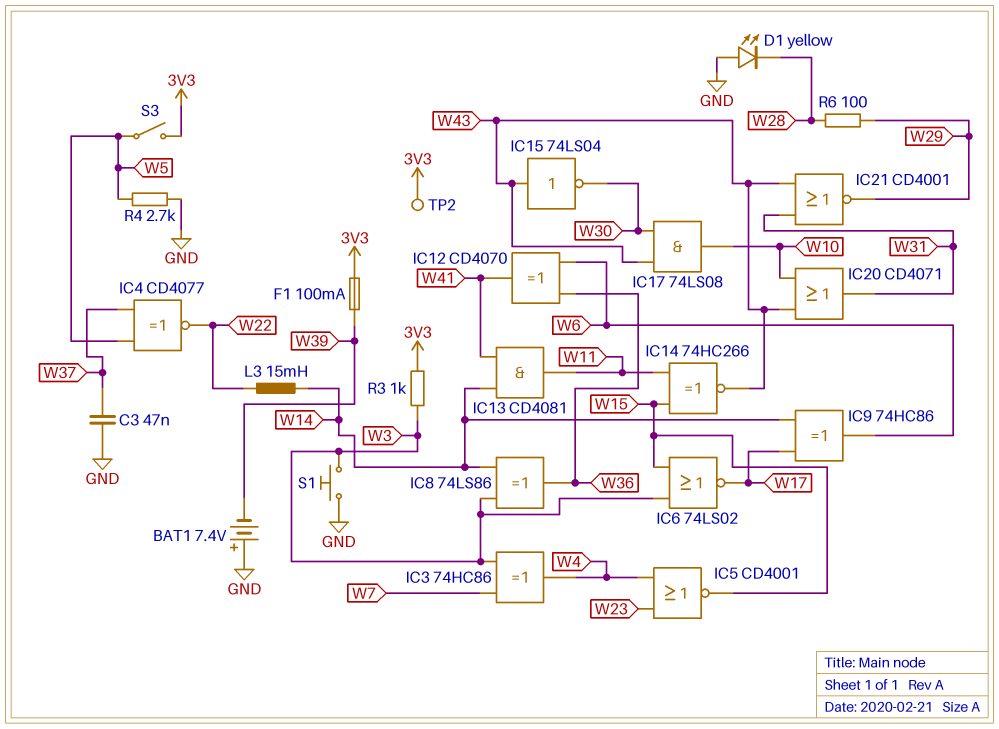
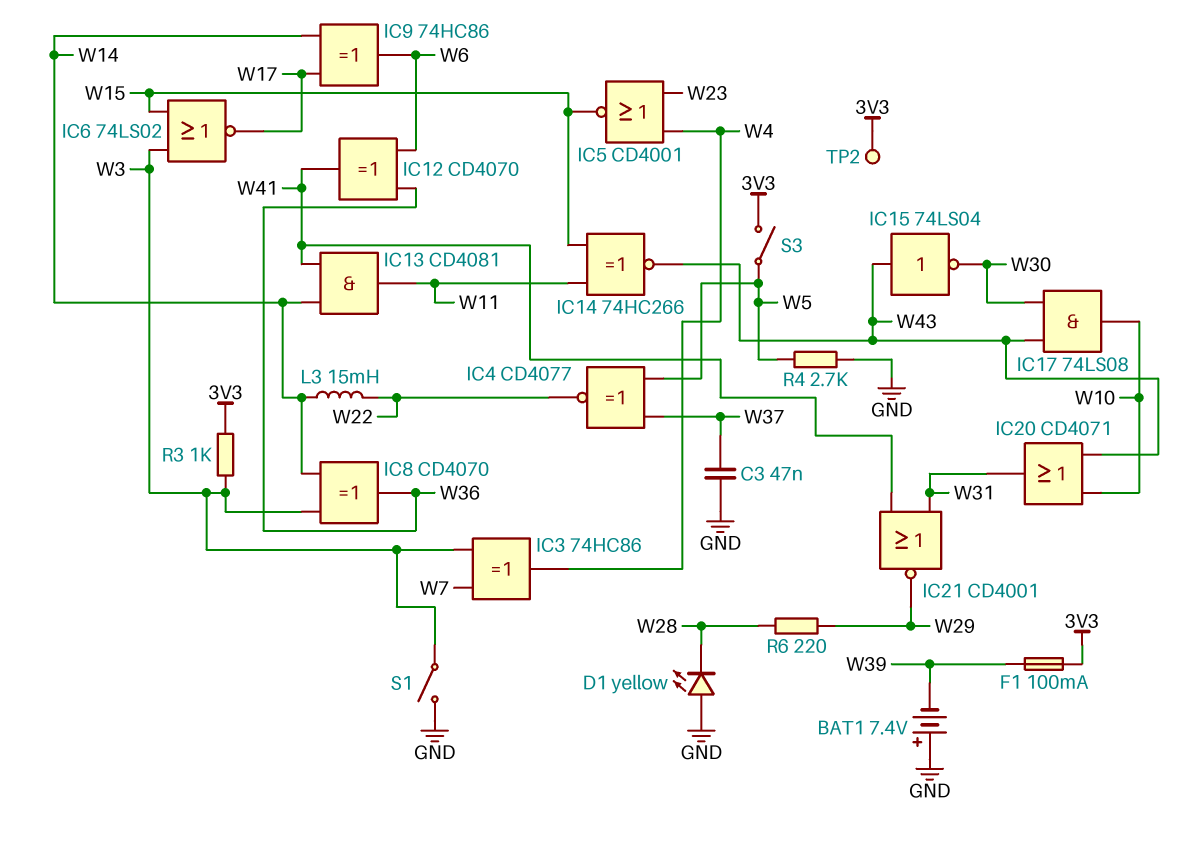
IC8: XOR 74LS86 (in W3, in W14, out W36) -> XOR CD4070 (in W3, in W14, out W36)
IC21: NOR CD4001 (in W31, in W43, out W29) -> NOR CD4001 (in W31, in W41, out W29)
R6: 100 (W28, W29) -> 220 (W28, W29)
S1: button (GND, W3) -> switch (GND, W3)

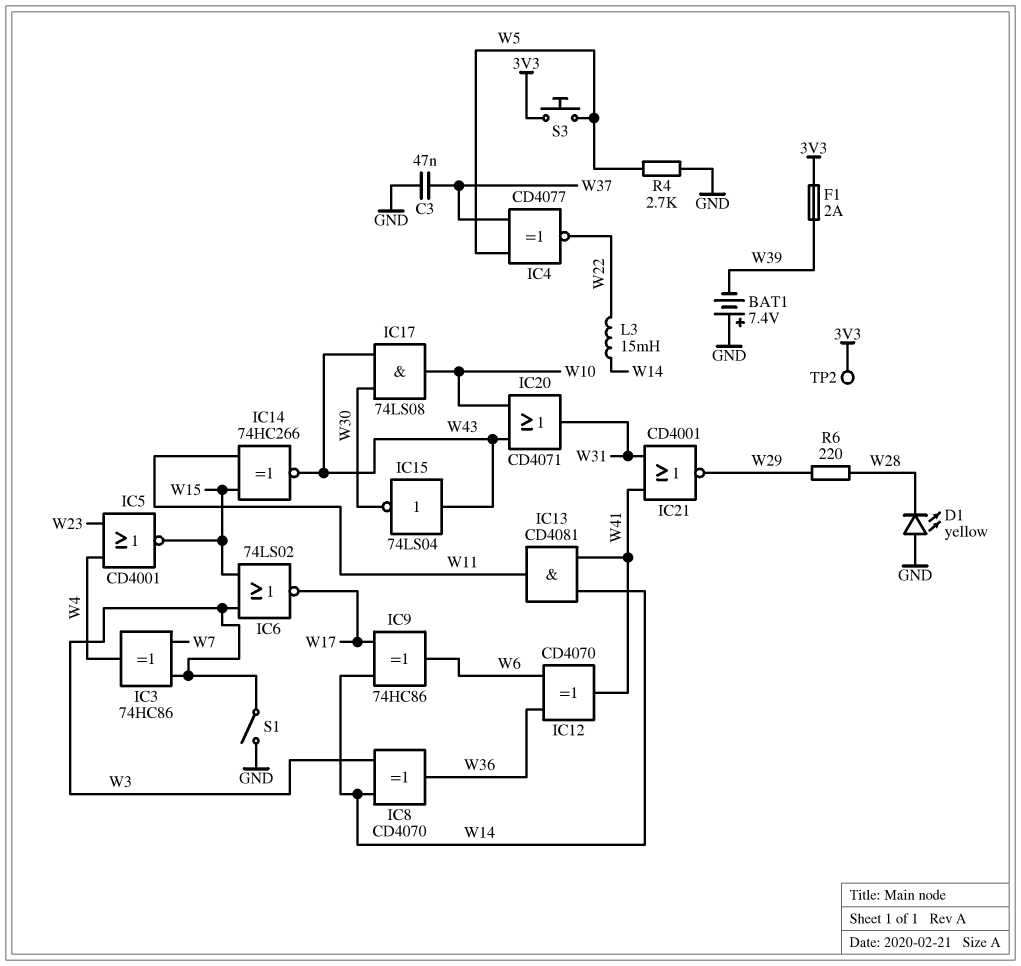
F1: 100mA (3V3, W39) -> 2A (3V3, W39)
R3: 1k (3V3, W3) -> none
S3: switch (3V3, W5) -> button (3V3, W5)

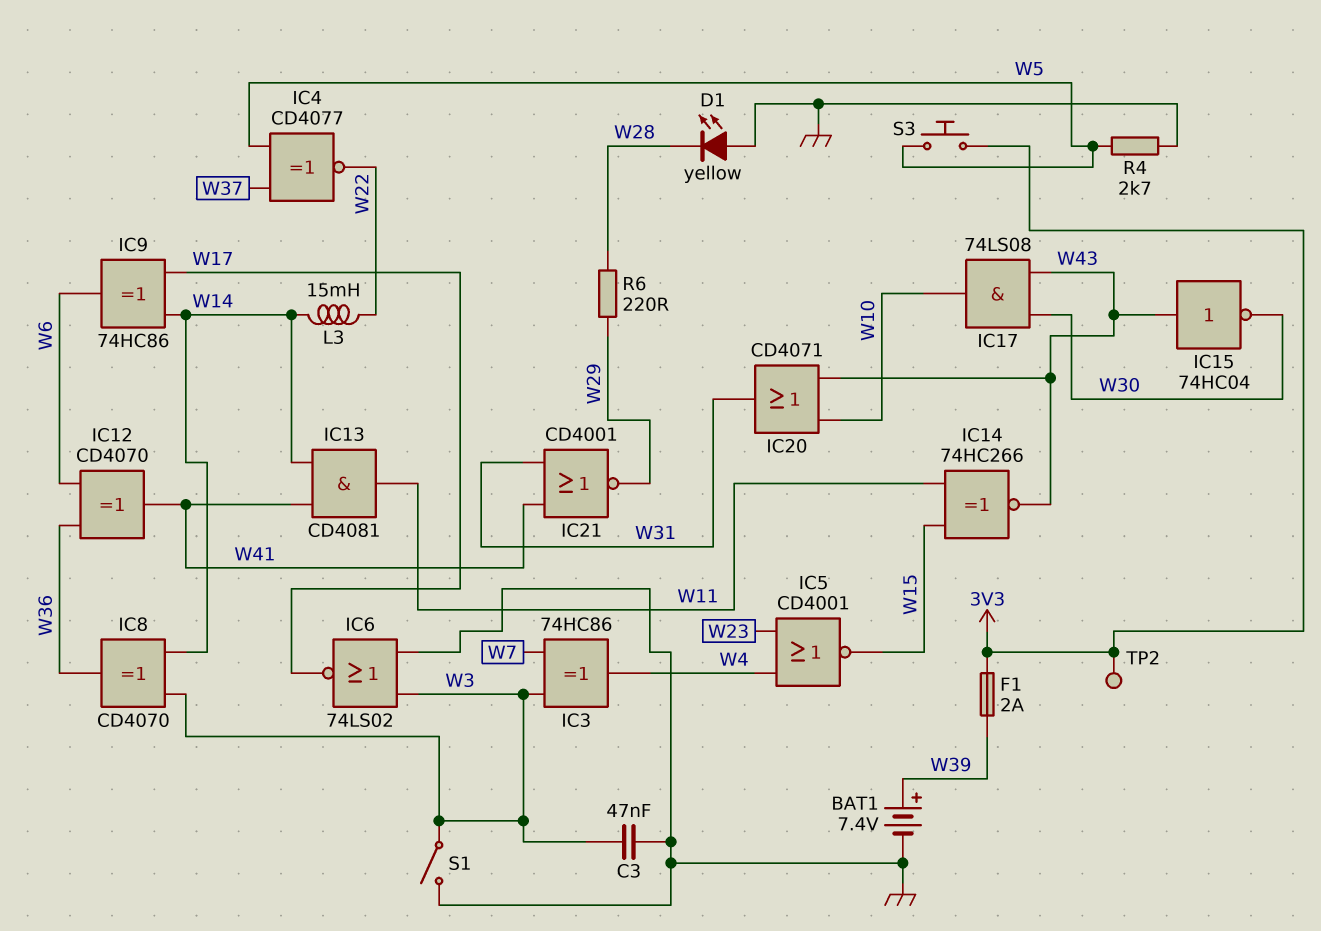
BAT1: 7.4V (plus GND, minus W39) -> 7.4V (plus W39, minus GND)
C3: 47nF (GND, W37) -> 47nF (GND, W3)
IC6: NOR 74LS02 (in W3, in W15, out W17) -> NOR 74LS02 (in GND, in W3, out W17)
IC15: NOT 74LS04 (in W43, out W30) -> NOT 74HC04 (in W43, out W30)

